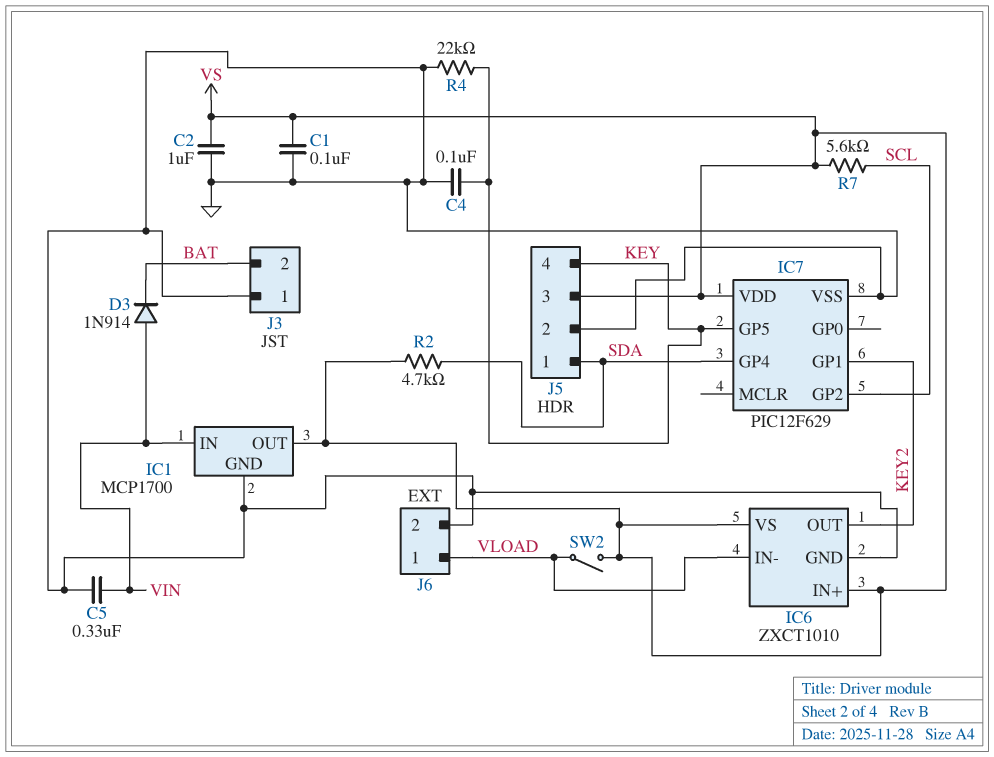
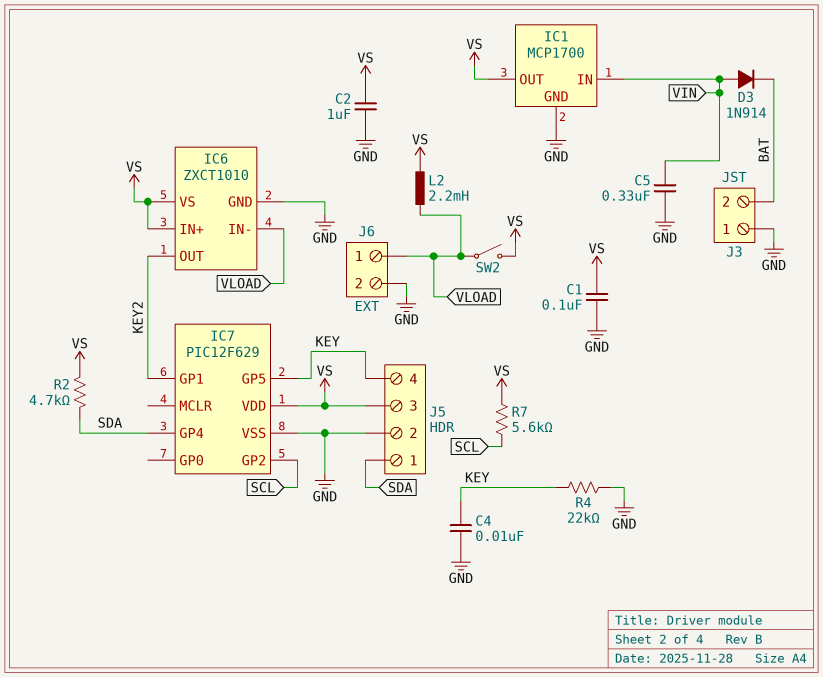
C4: 100nF (GND, KEY) -> 10nF (GND, KEY)
L2: none -> 2.2mH (VLOAD, VS)

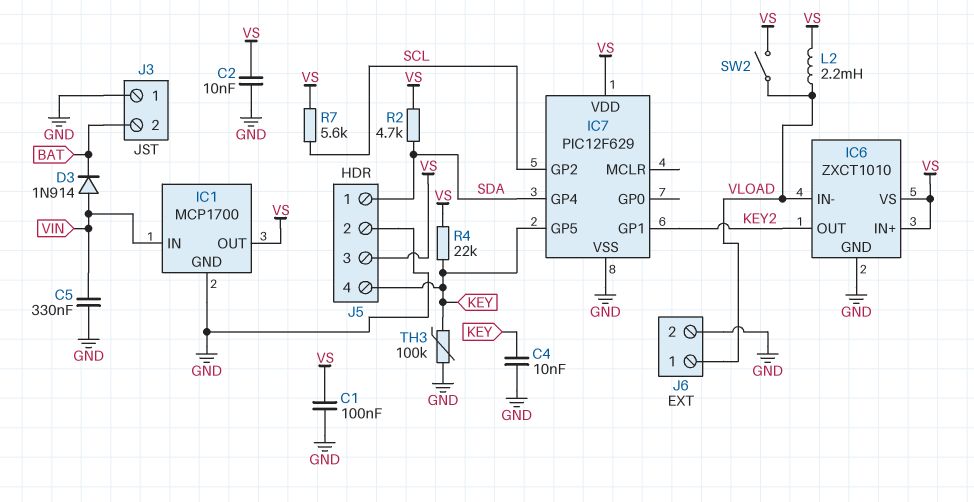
C2: 1uF (GND, VS) -> 10nF (GND, VS)
R4: 22k (GND, KEY) -> 22k (KEY, VS)
TH3: none -> 100k (GND, KEY)

